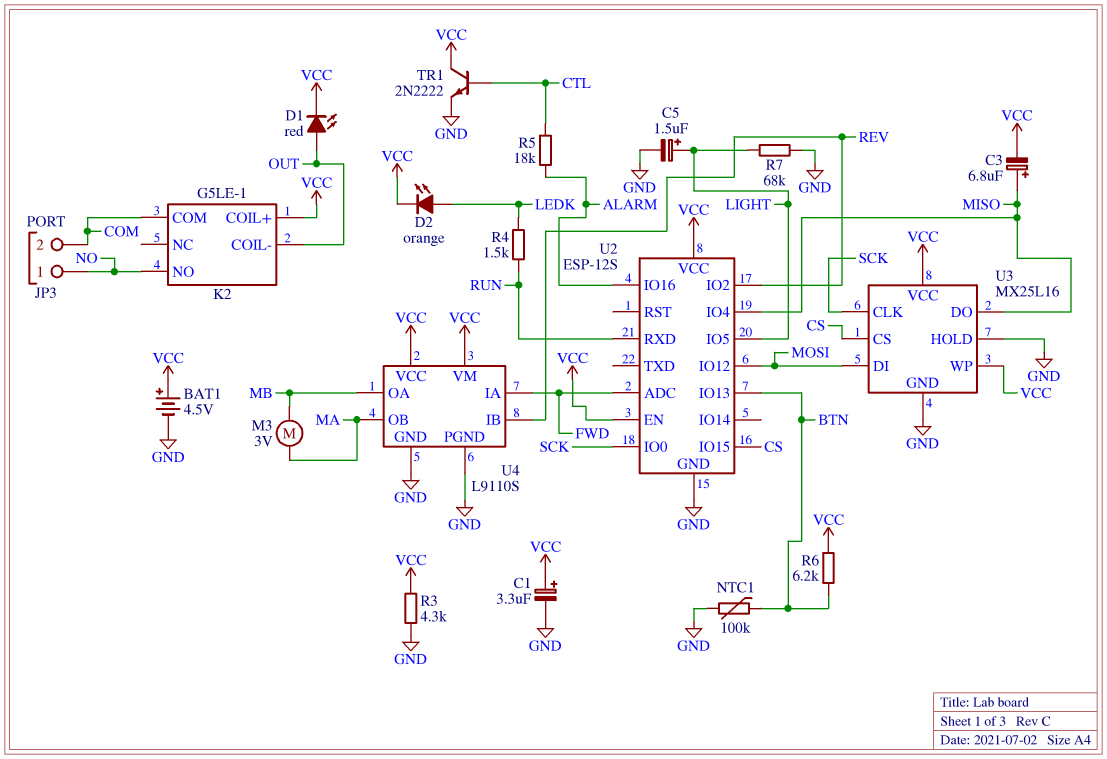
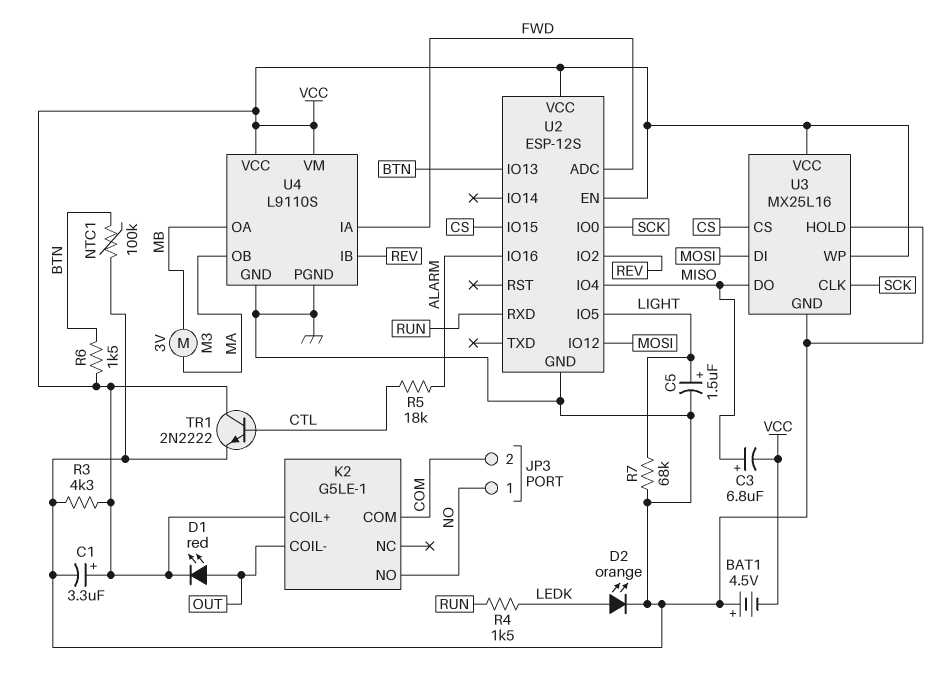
BAT1: 4.5V (plus VCC, minus GND) -> 4.5V (plus GND, minus VCC)
D2: LED orange (A LEDK, K VCC) -> LED orange (A LEDK, K GND)
R6: 6.2k (BTN, VCC) -> 1.5k (BTN, VCC)

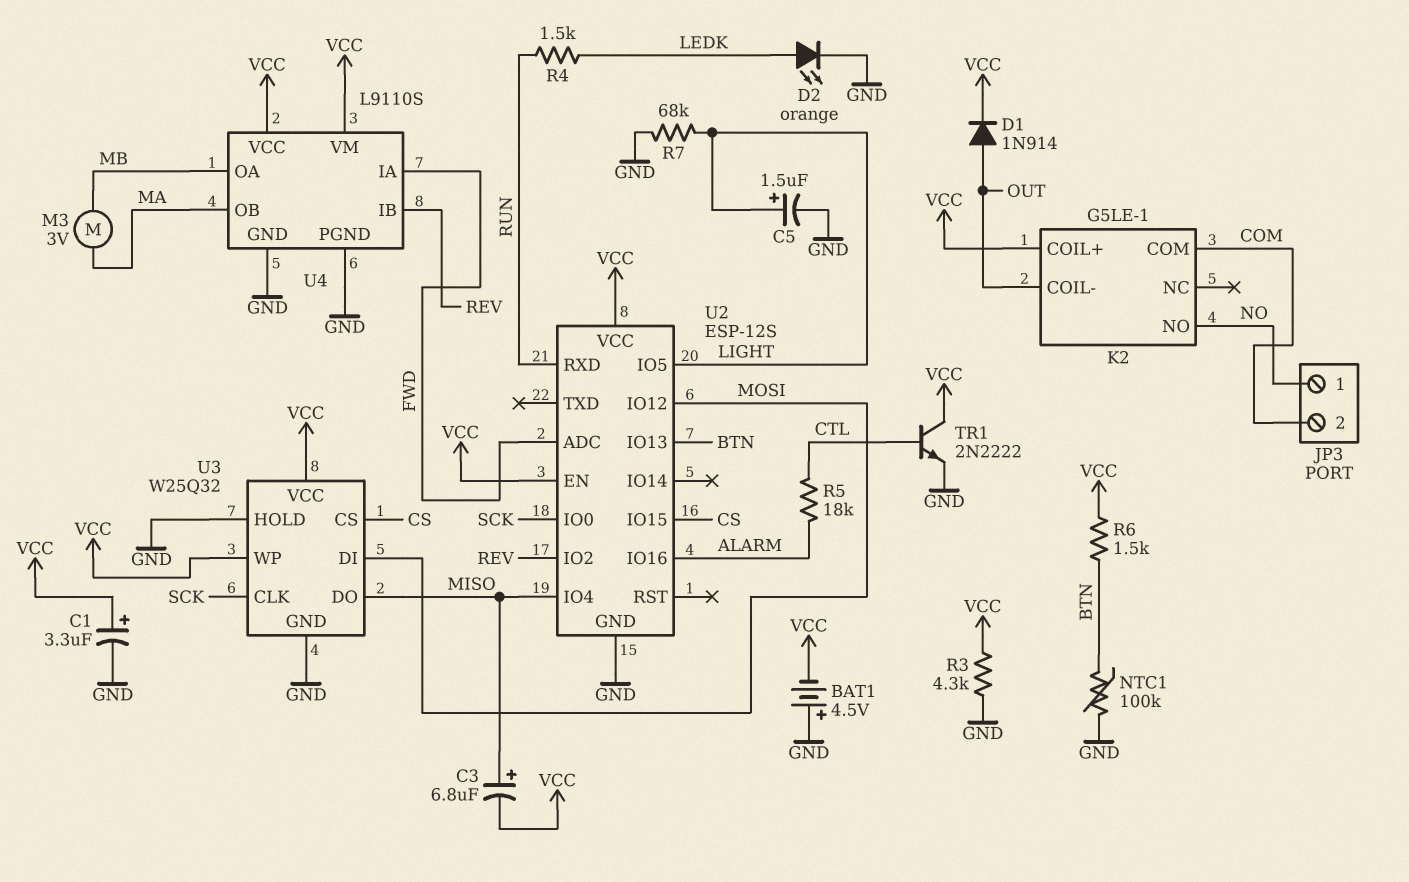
D1: LED red (A OUT, K VCC) -> diode 1N914 (A OUT, K VCC)
U3: MX25L16 -> W25Q32

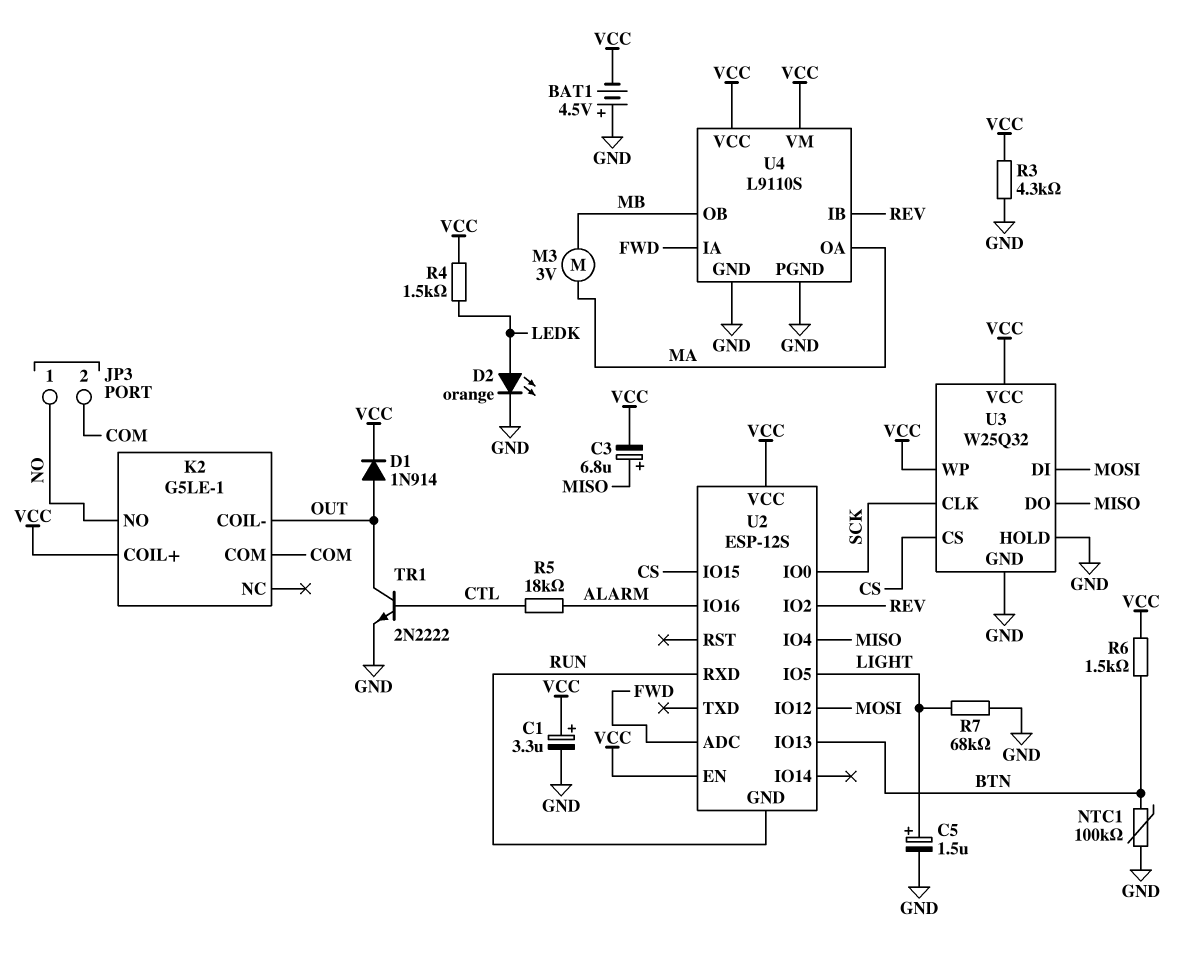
R4: 1.5k (LEDK, RUN) -> 1.5k (LEDK, VCC)
TR1: NPN 2N2222 (B CTL, C VCC, E GND) -> NPN 2N2222 (B CTL, C OUT, E GND)
U2 pin GND: GND -> RUN
U4 pin OA: MB -> MA
U4 pin OB: MA -> MB

